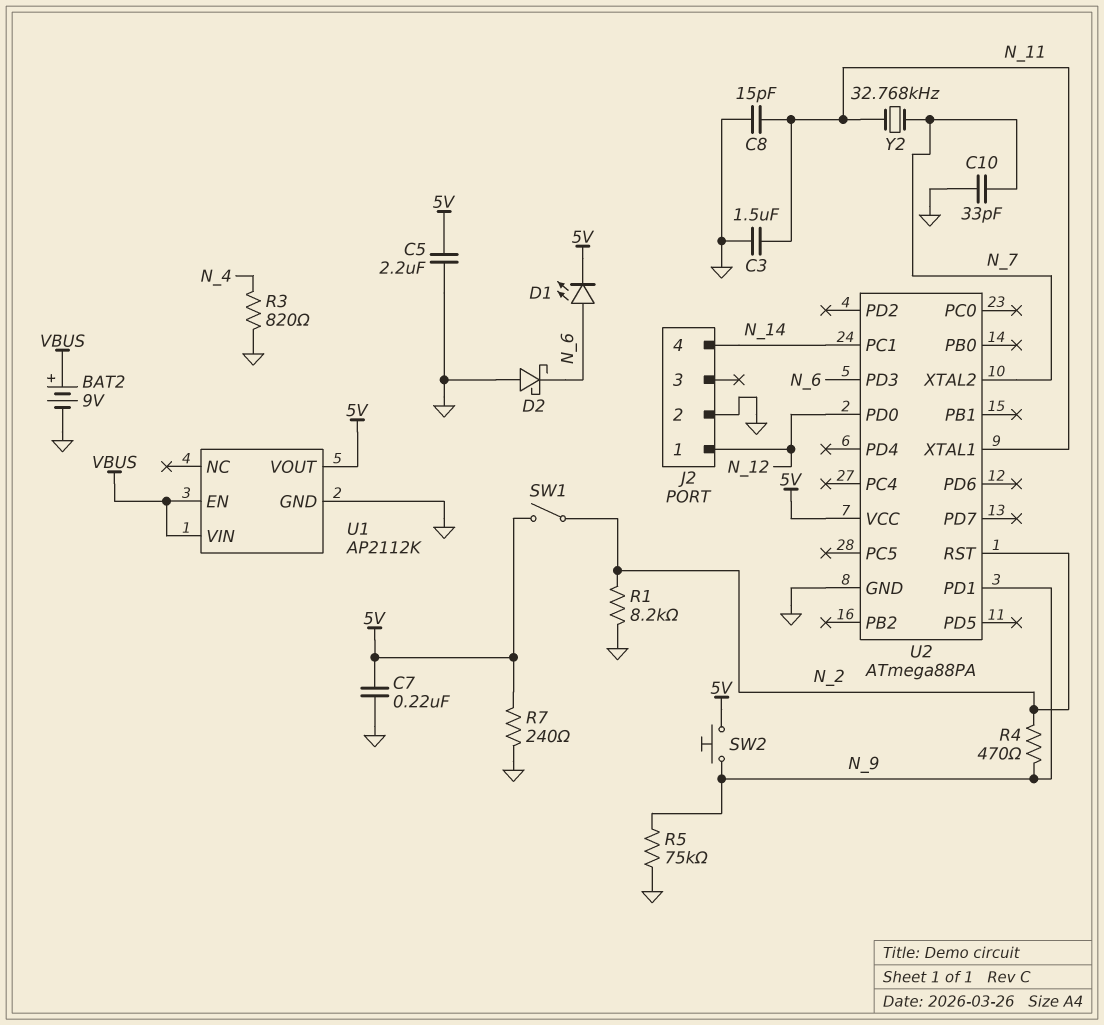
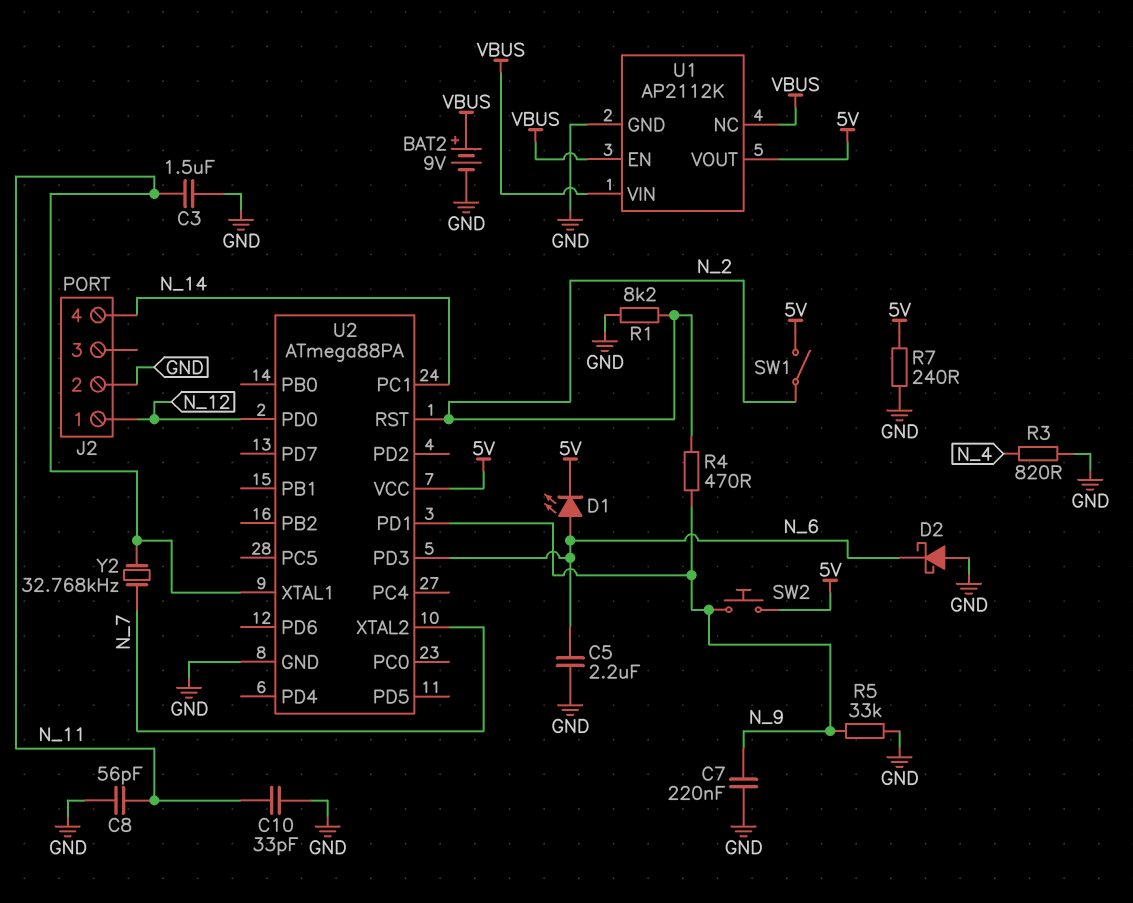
C5: 2.2uF (5V, GND) -> 2.2uF (GND, N_6)
C7: 220nF (5V, GND) -> 220nF (GND, N_9)
C8: 15pF (GND, N_11) -> 56pF (GND, N_11)
C10: 33pF (GND, N_7) -> 33pF (GND, N_11)
R5: 75k (GND, N_9) -> 33k (GND, N_9)
U1 pin NC: none -> VBUS

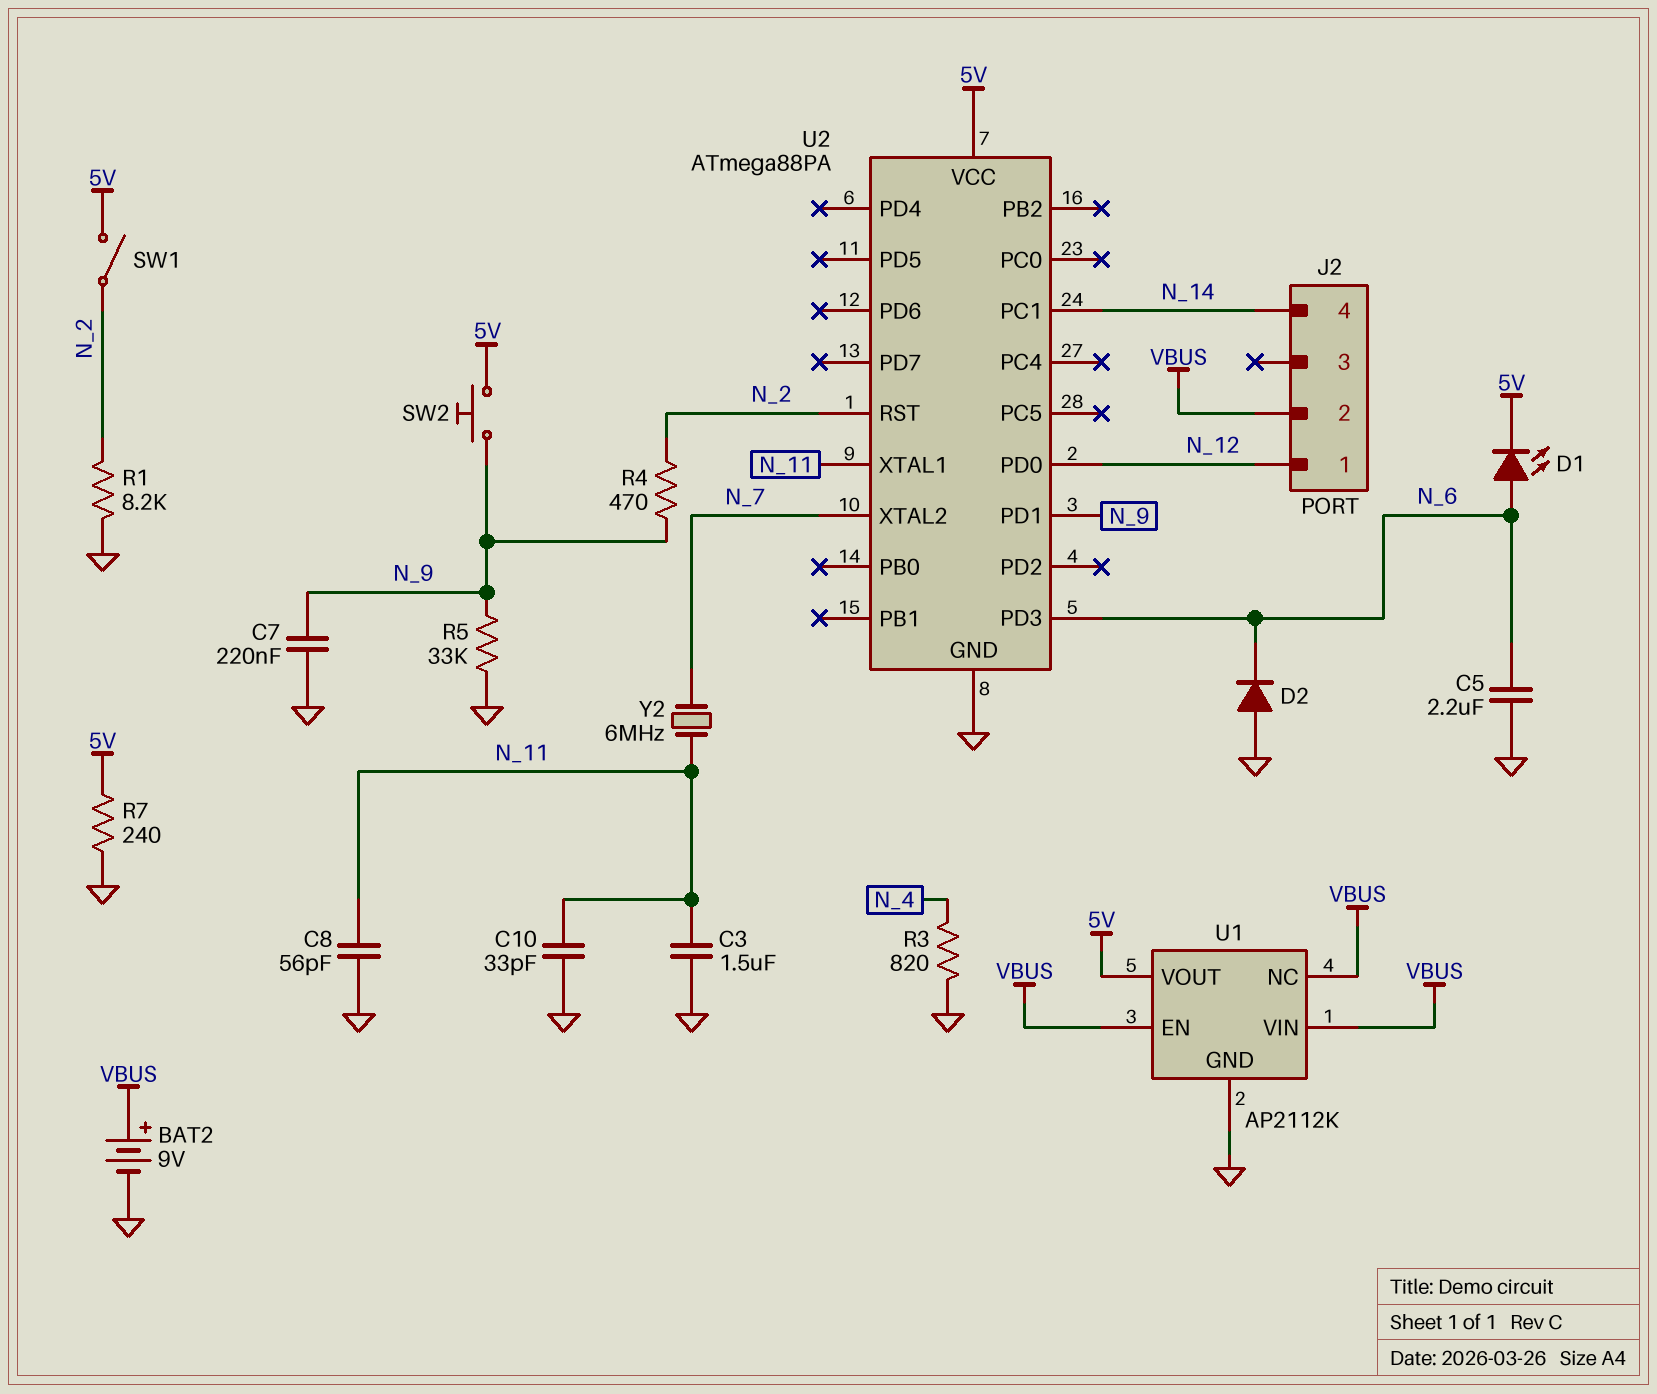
D2: schottky (A GND, K N_6) -> diode (A GND, K N_6)
J2 pin 2: GND -> VBUS
Y2: 32.768kHz (N_7, N_11) -> 6MHz (N_7, N_11)

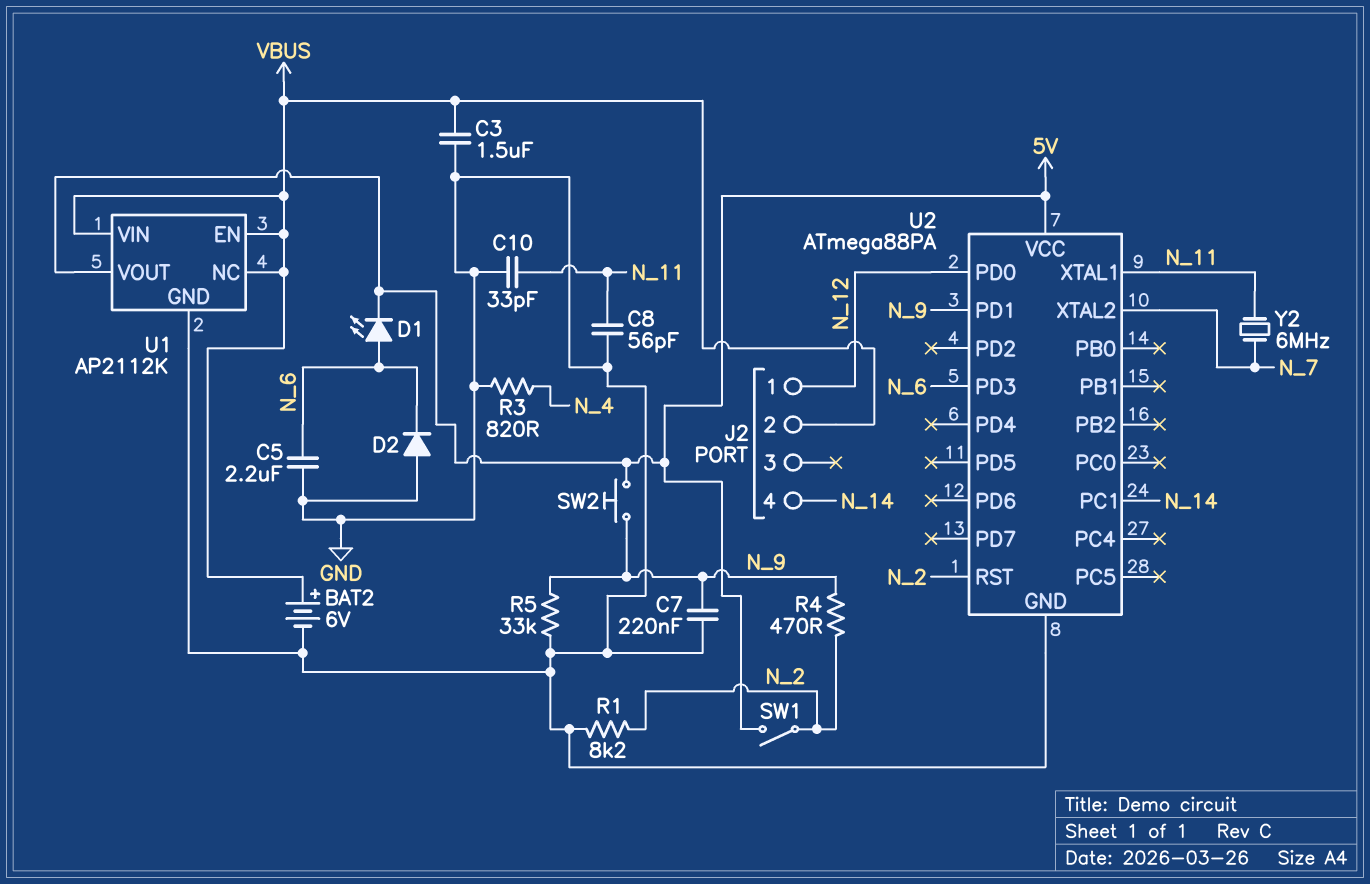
BAT2: 9V (plus VBUS, minus GND) -> 6V (plus VBUS, minus GND)
C3: 1.5uF (GND, N_11) -> 1.5uF (GND, VBUS)
R7: 240 (5V, GND) -> none

